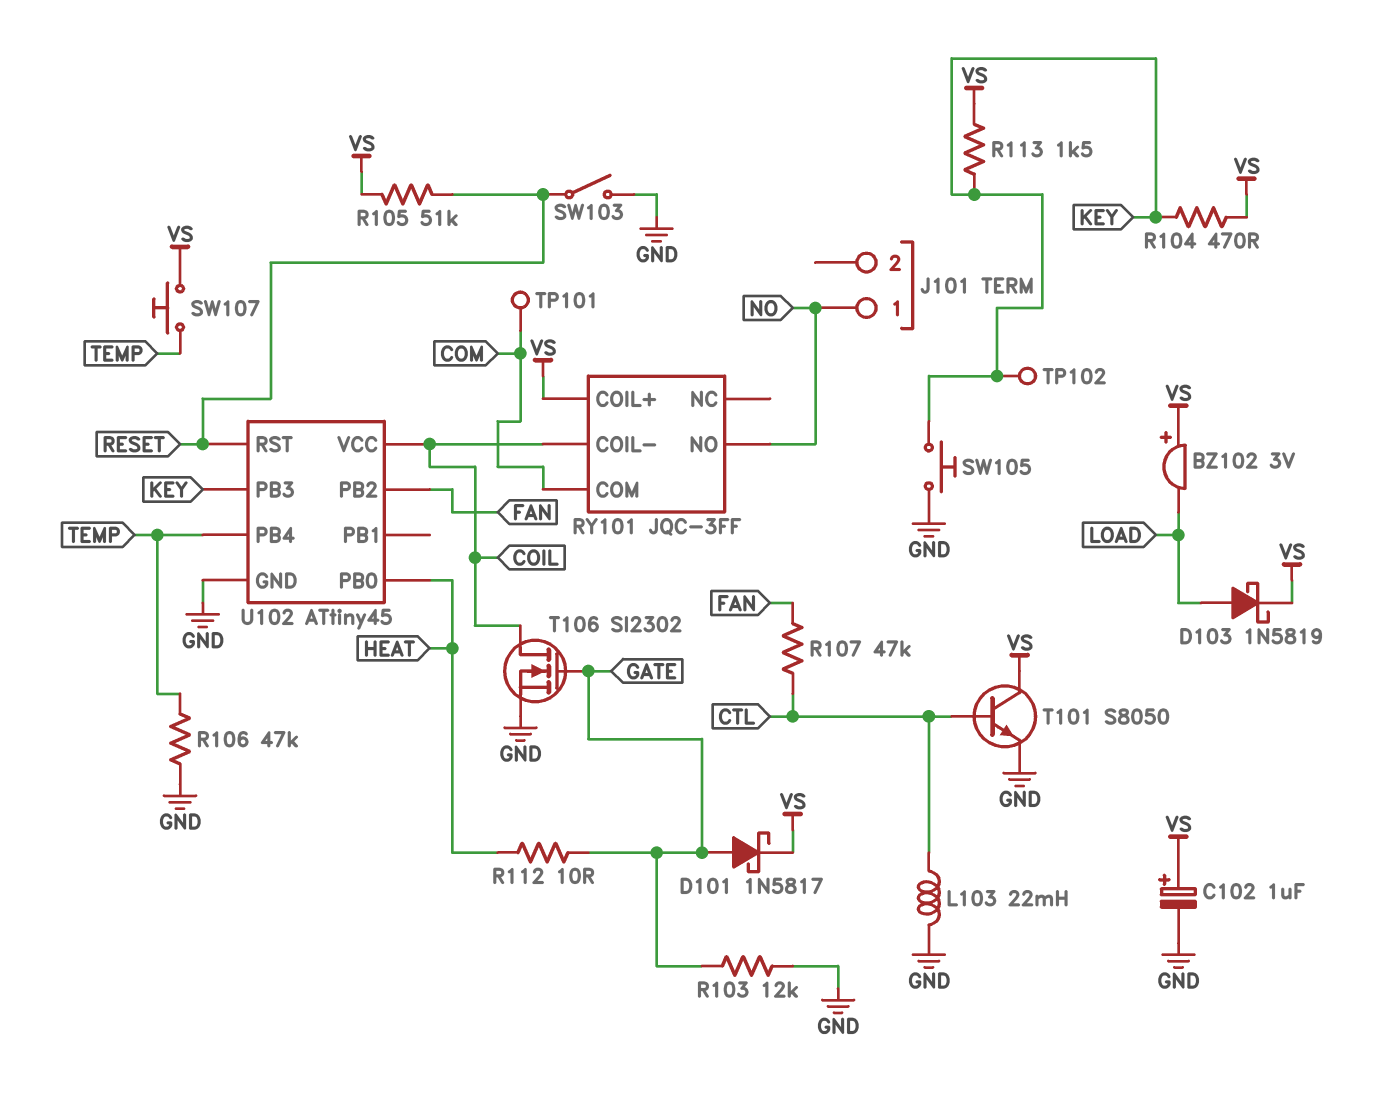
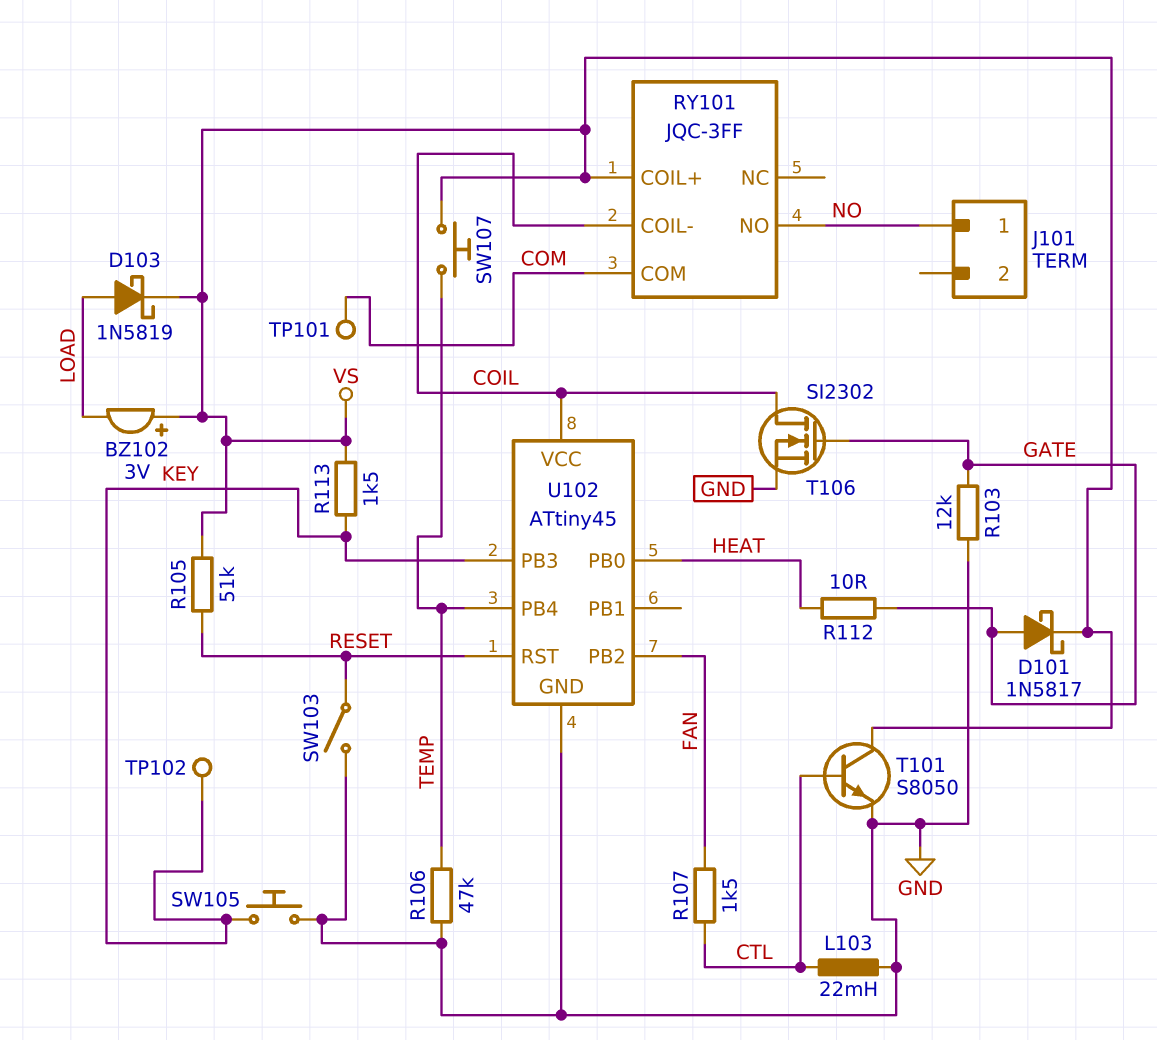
C102: 1uF (plus VS, minus GND) -> none
R104: 470 (KEY, VS) -> none
R107: 47k (CTL, FAN) -> 1.5k (CTL, FAN)

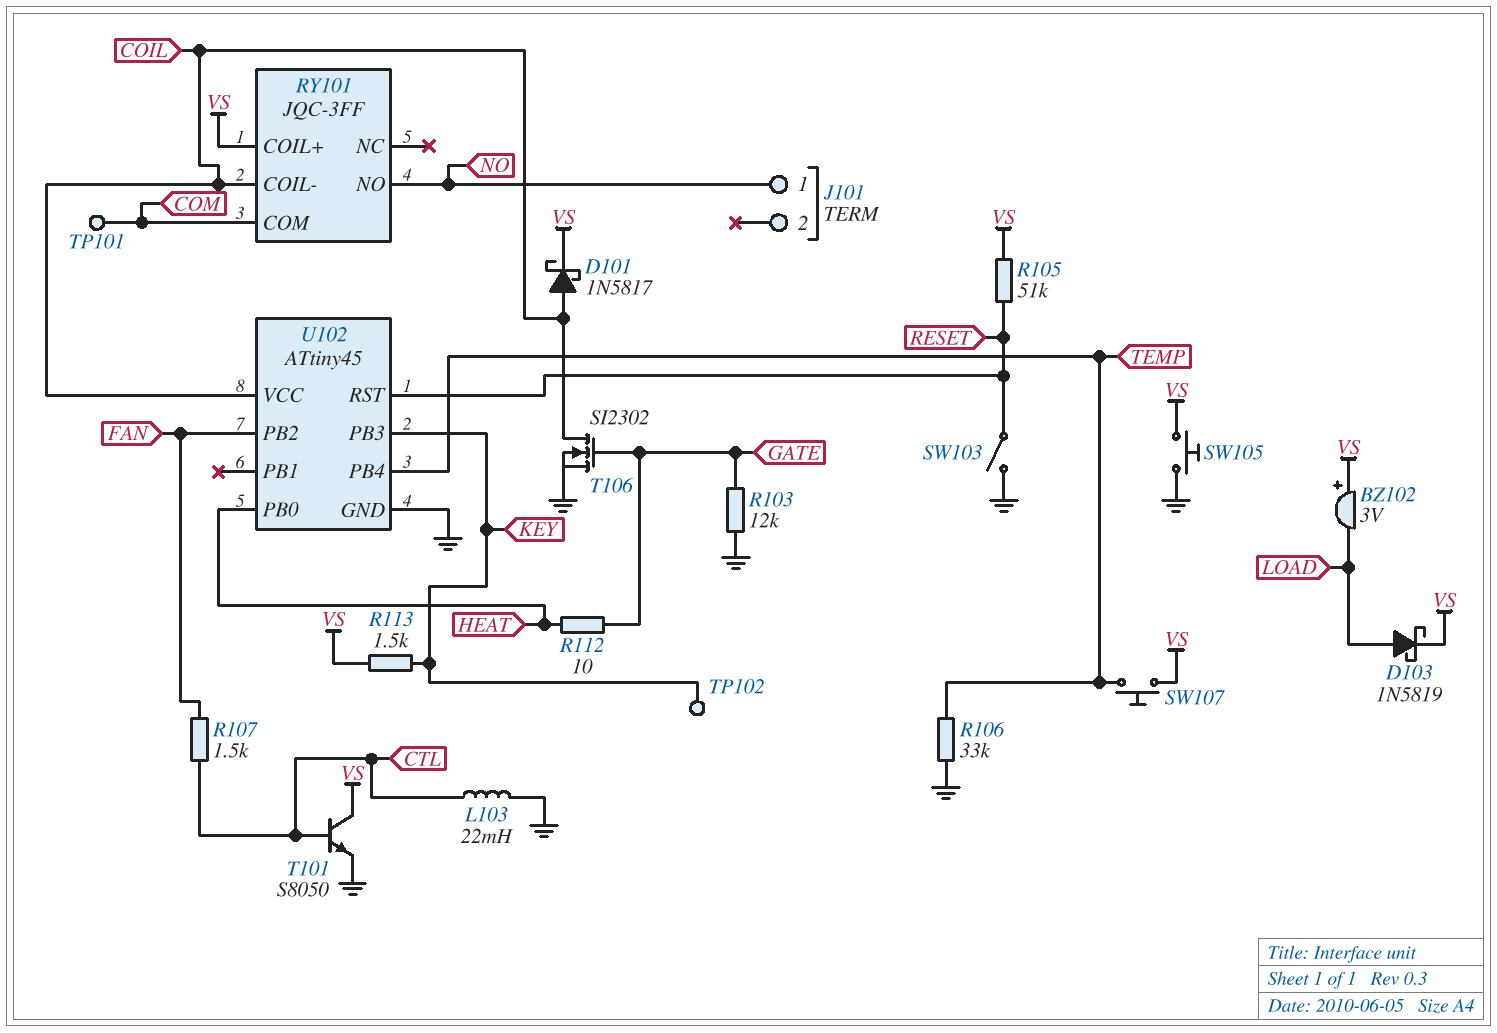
D101: schottky 1N5817 (A GATE, K VS) -> schottky 1N5817 (A COIL, K VS)
R106: 47k (GND, TEMP) -> 33k (GND, TEMP)
SW105: button (GND, KEY) -> button (GND, VS)

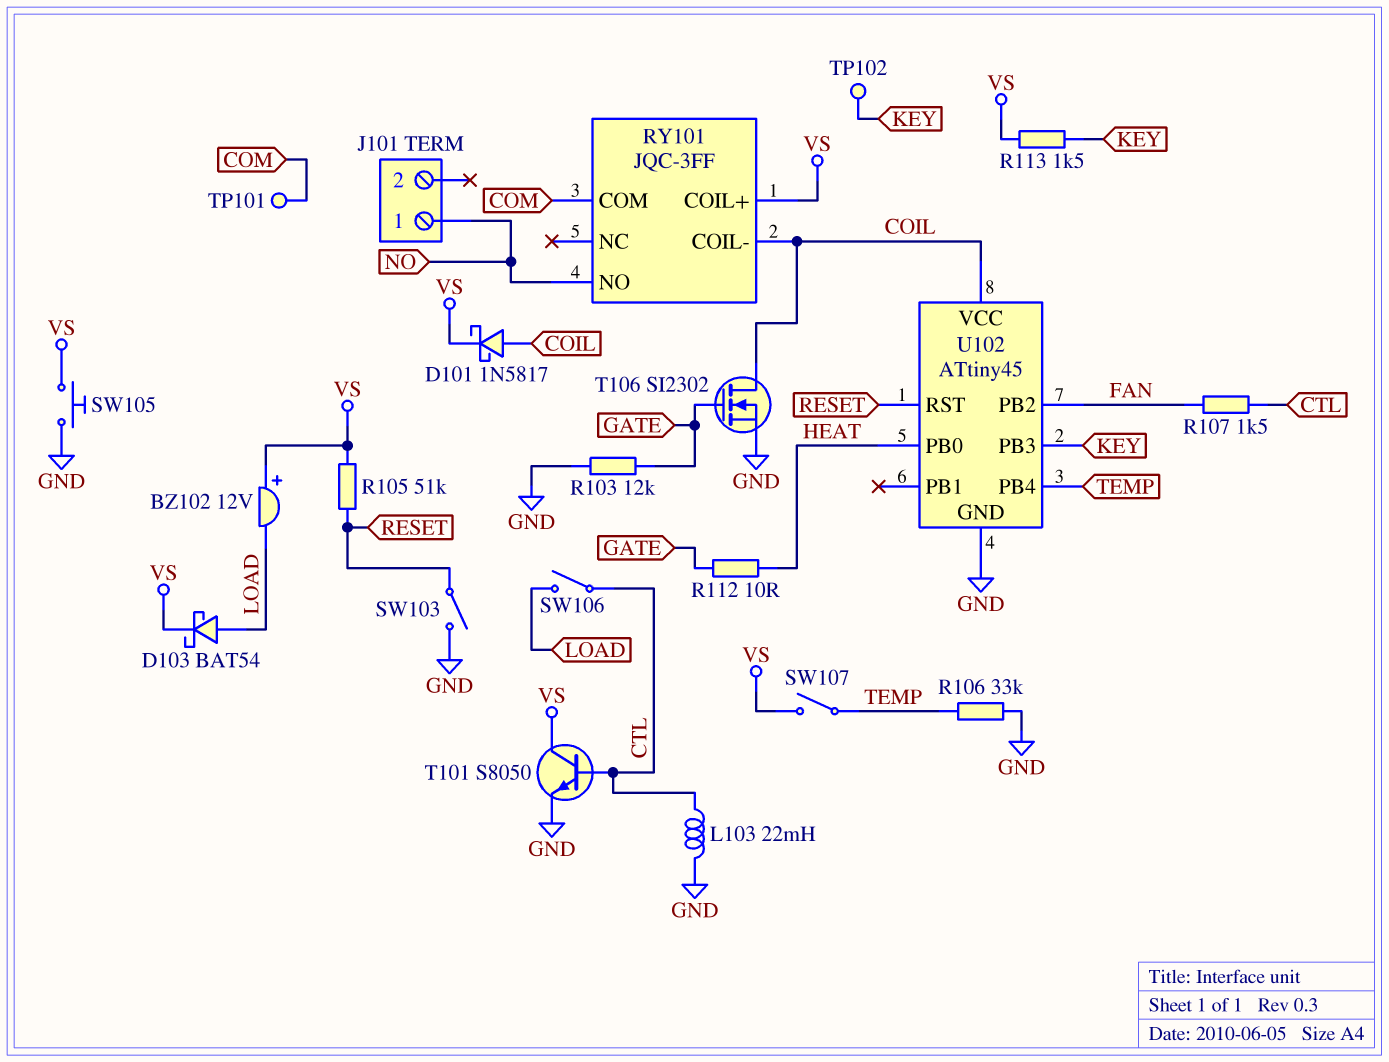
BZ102: buzzer 3V (plus VS, minus LOAD) -> buzzer 12V (plus VS, minus LOAD)
D103: schottky 1N5819 (A LOAD, K VS) -> schottky BAT54 (A LOAD, K VS)
SW106: none -> switch (CTL, LOAD)
SW107: button (TEMP, VS) -> switch (TEMP, VS)

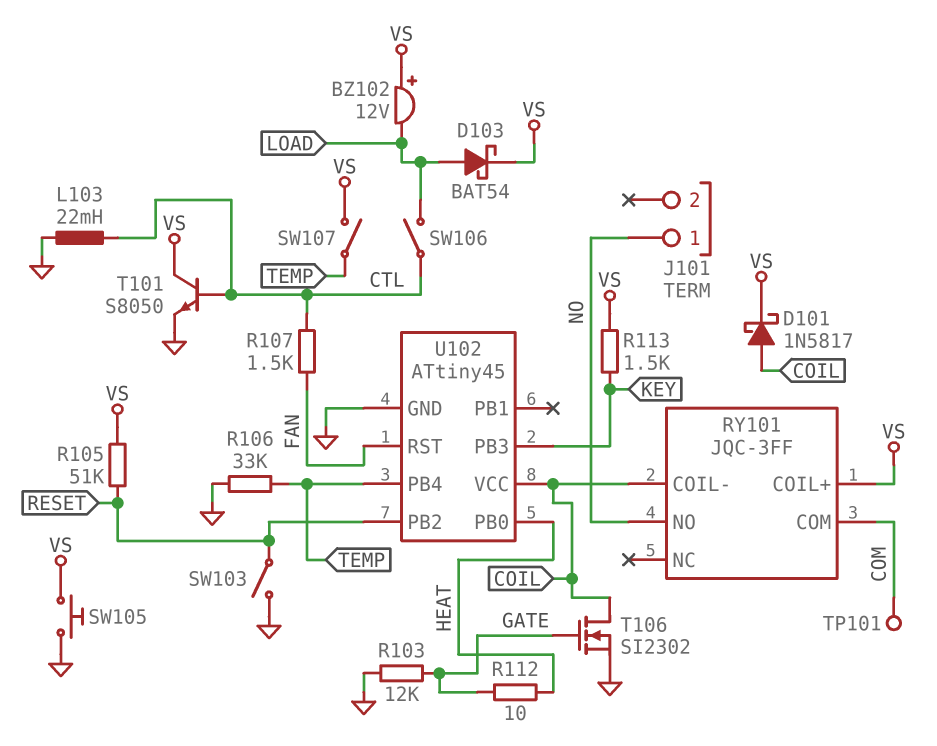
TP102: test point (KEY) -> none
U102 pin PB2: FAN -> RESET
U102 pin RST: RESET -> FAN

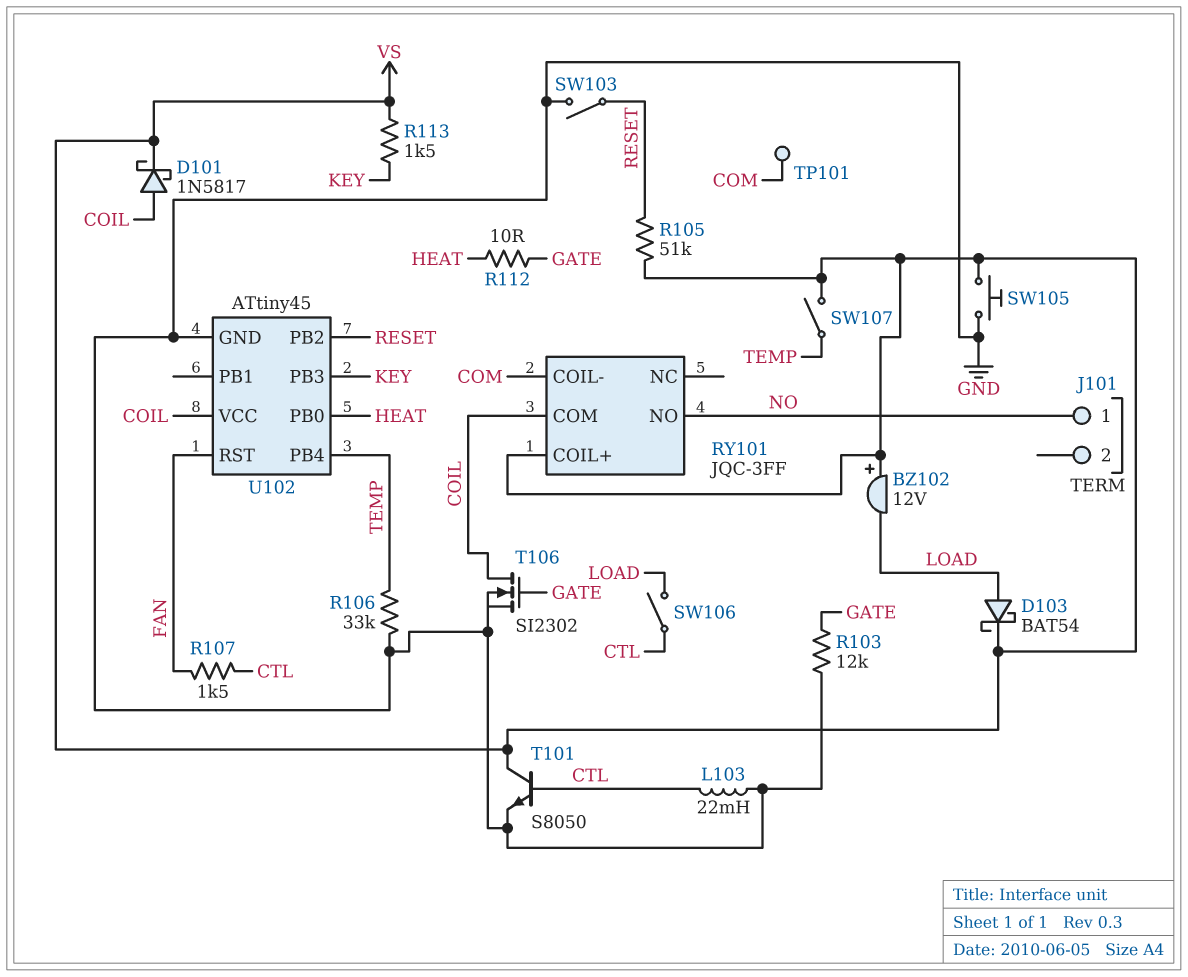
RY101 pin COIL-: COIL -> COM
RY101 pin COM: COM -> COIL

